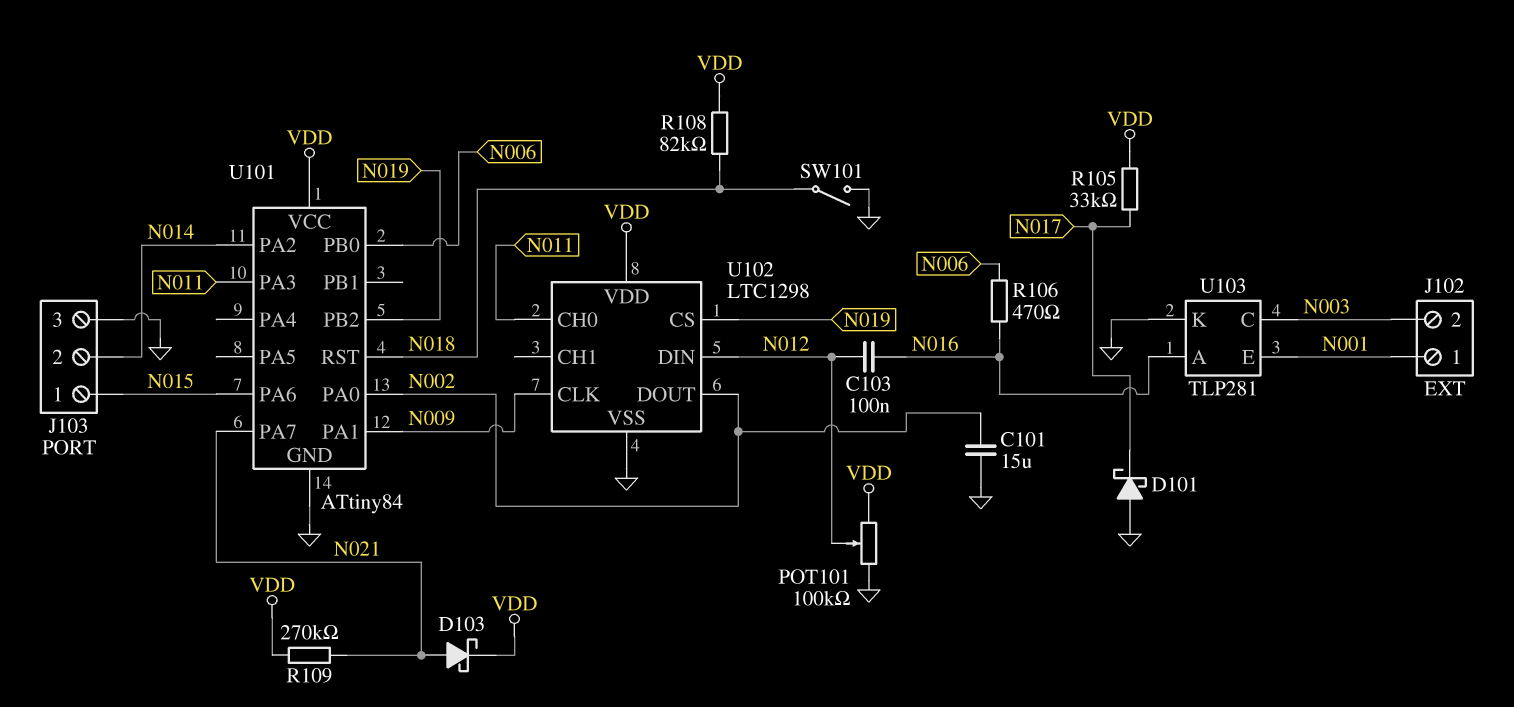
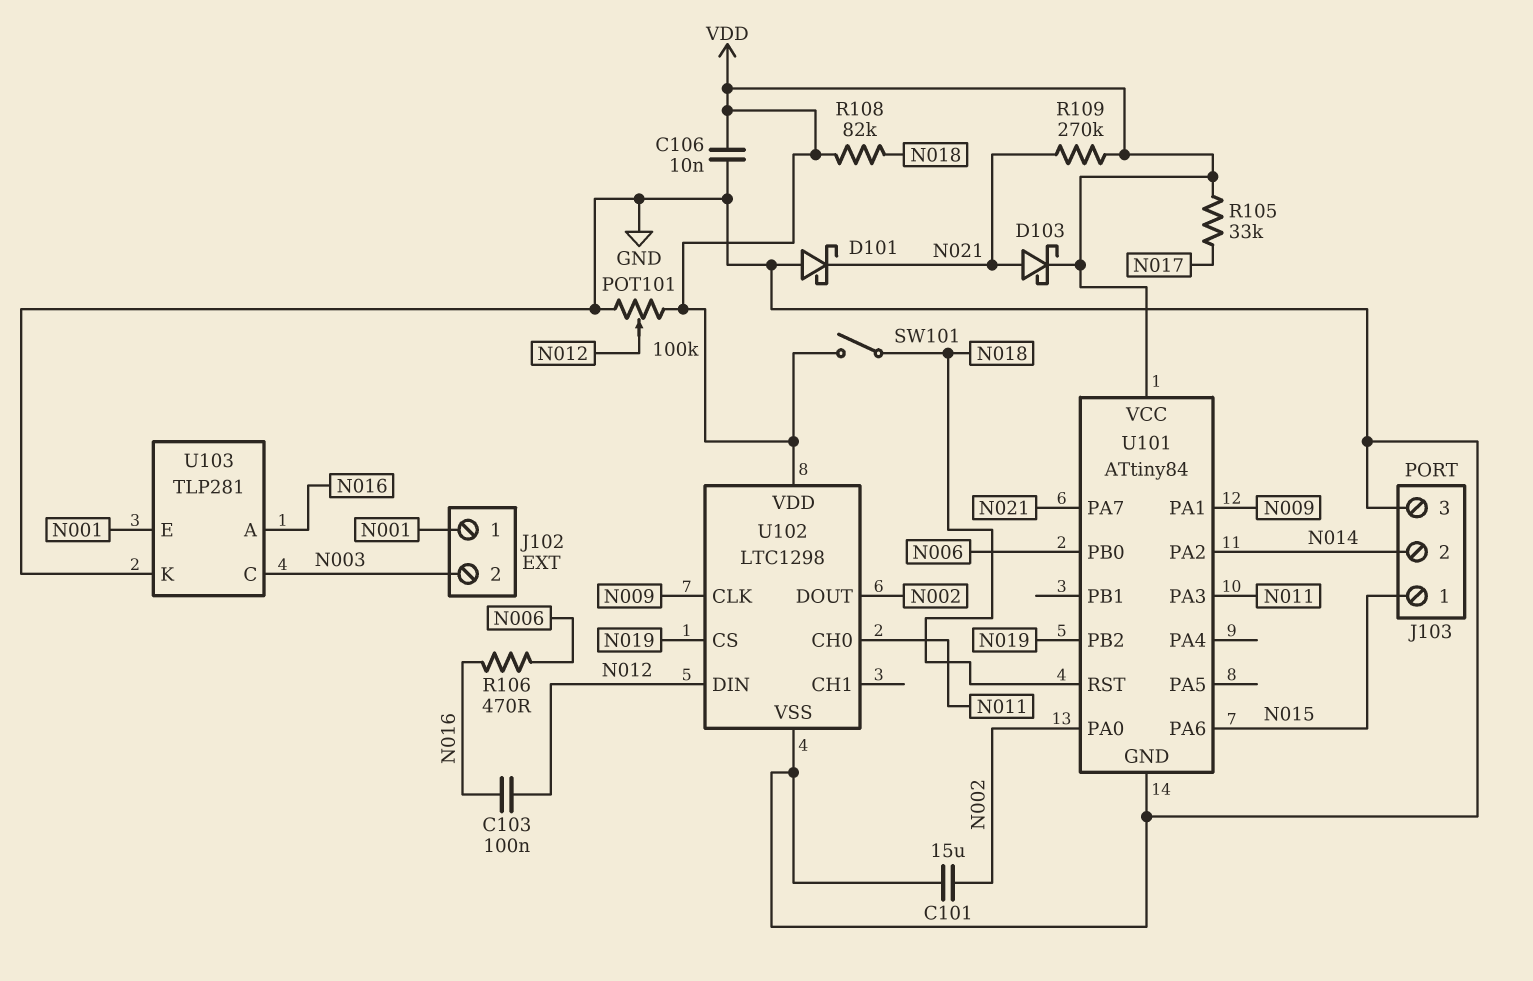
C106: none -> 10nF (GND, VDD)
D101: schottky (A GND, K N017) -> schottky (A GND, K N021)
SW101: switch (GND, N018) -> switch (N018, VDD)

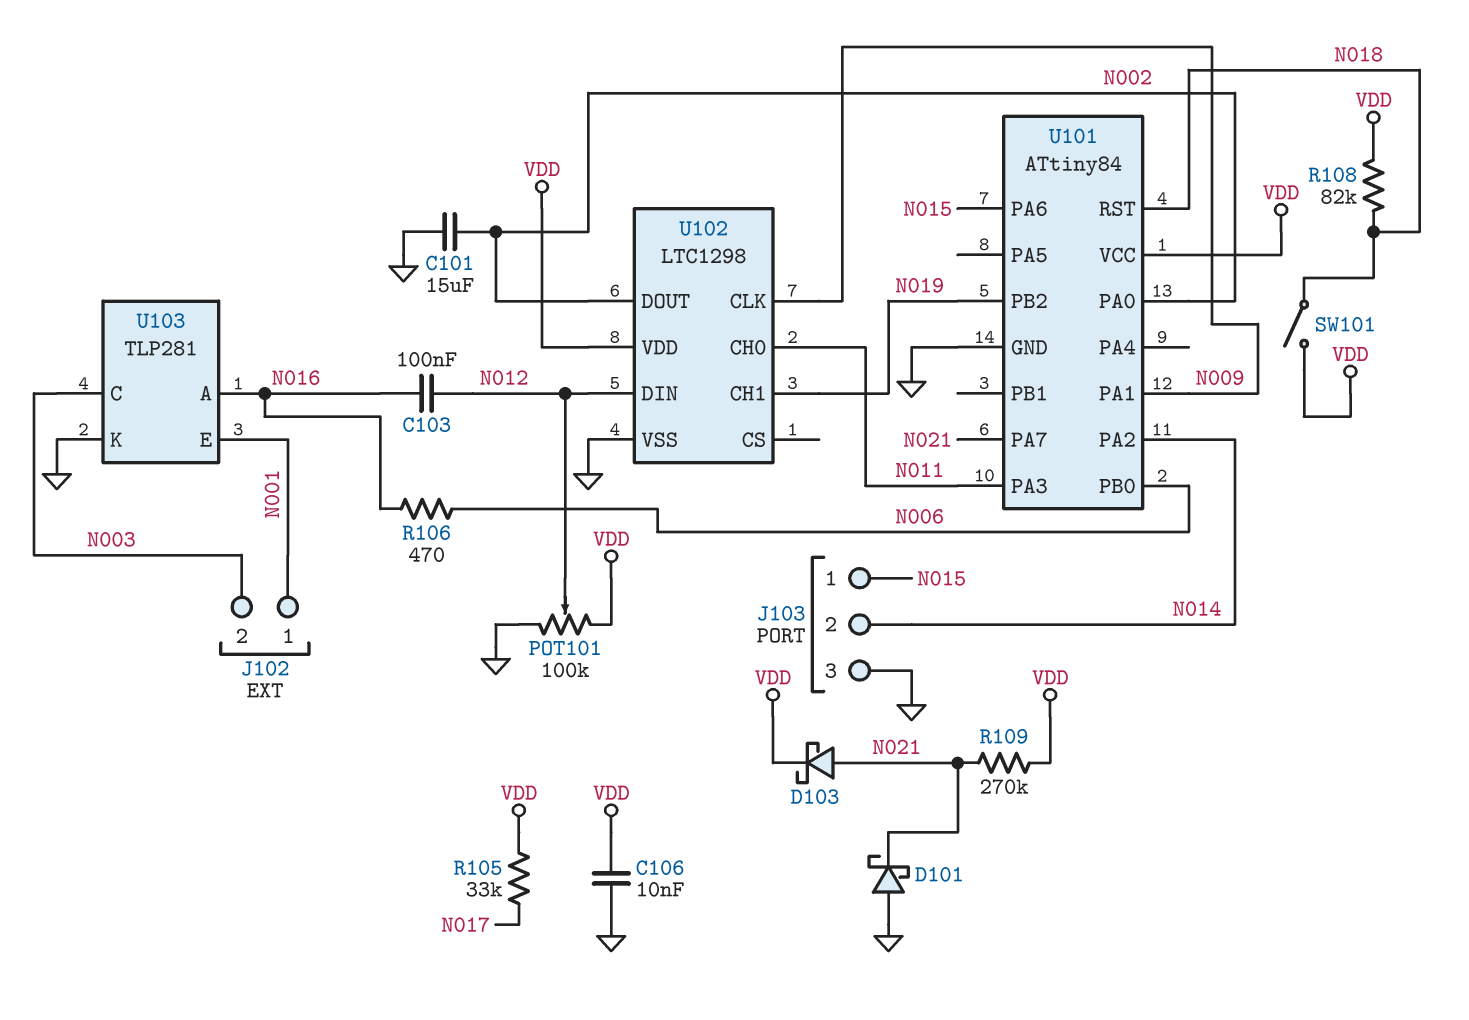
U102 pin CH1: none -> N019
U102 pin CS: N019 -> none

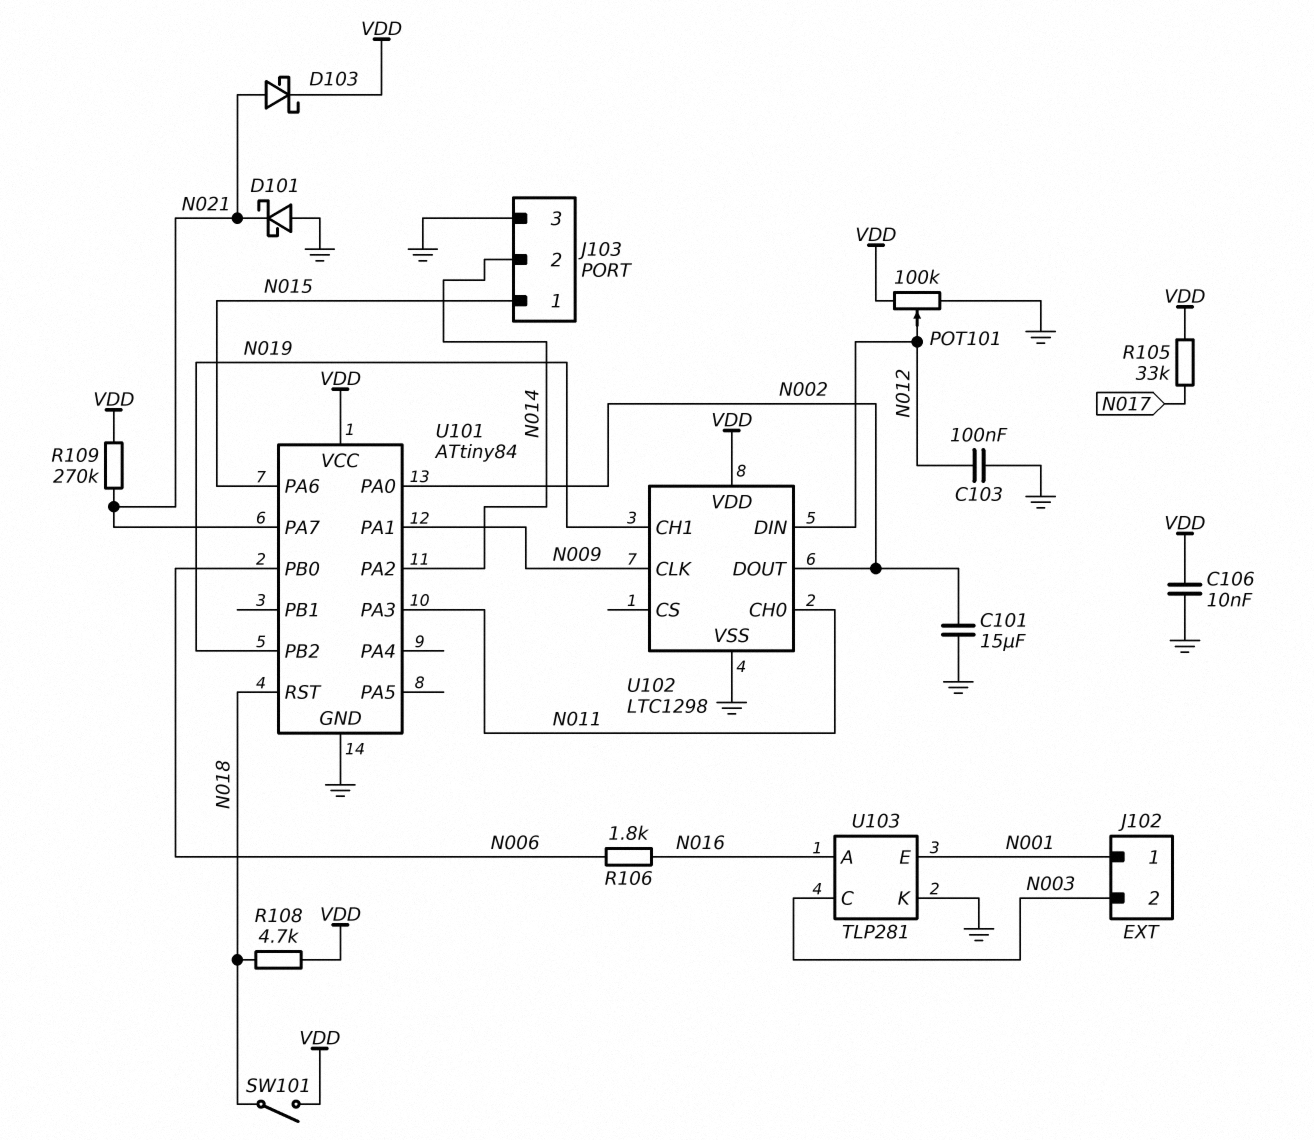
C103: 100nF (N012, N016) -> 100nF (GND, N012)
R106: 470 (N006, N016) -> 1.8k (N006, N016)
R108: 82k (N018, VDD) -> 4.7k (N018, VDD)

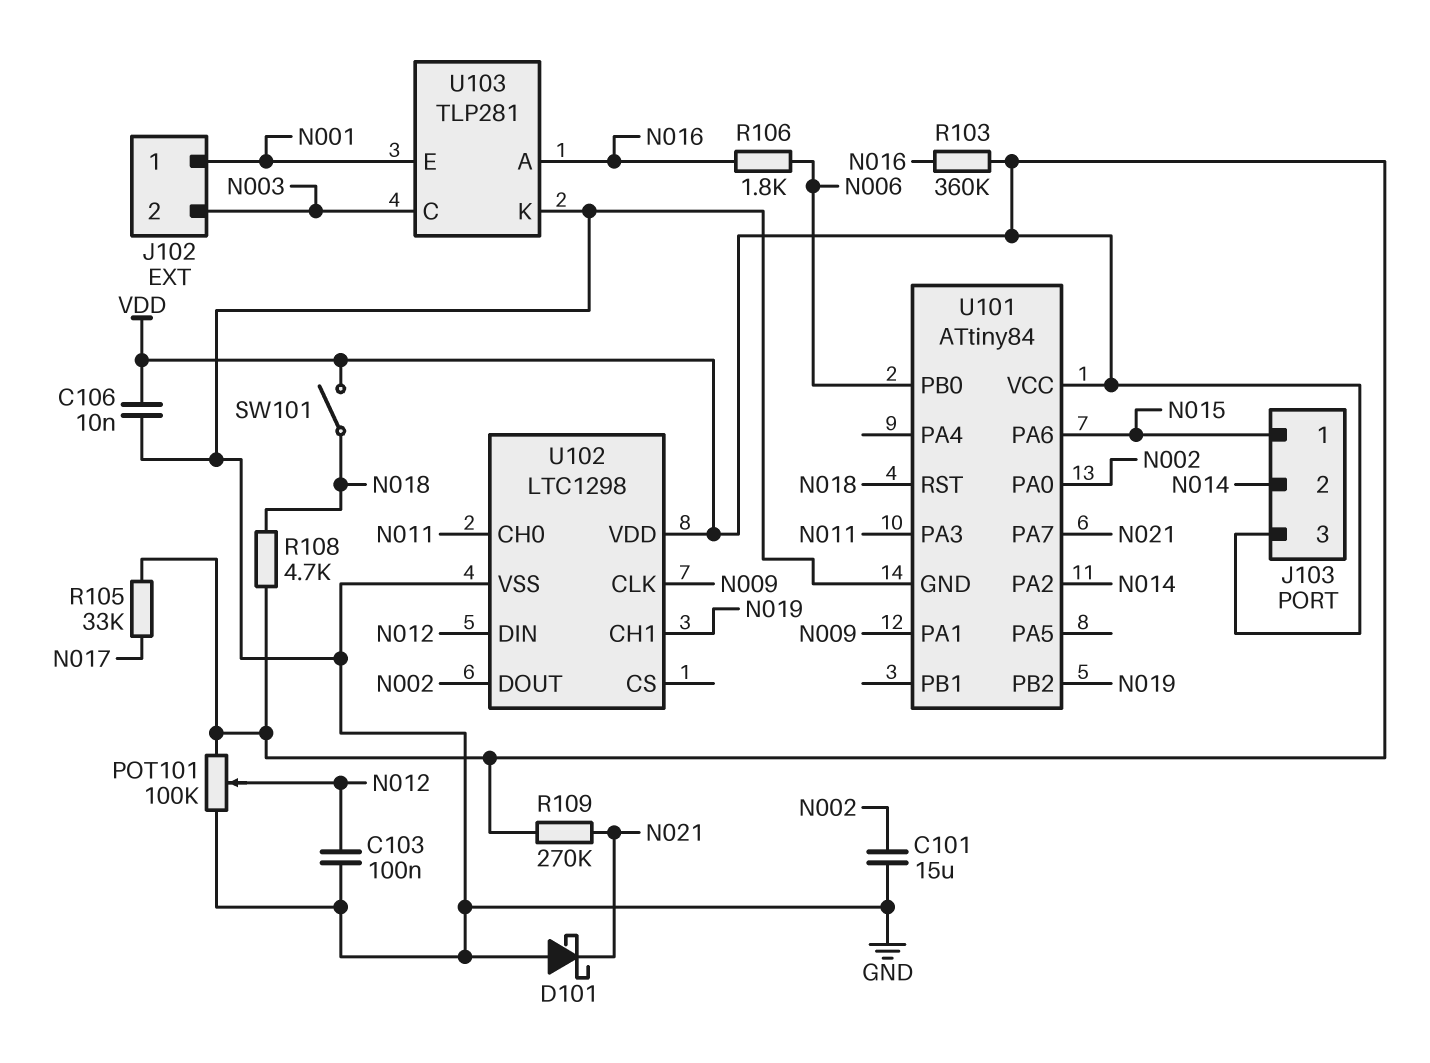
D103: schottky (A N021, K VDD) -> none
J103 pin 3: GND -> VDD
R103: none -> 360k (N016, VDD)

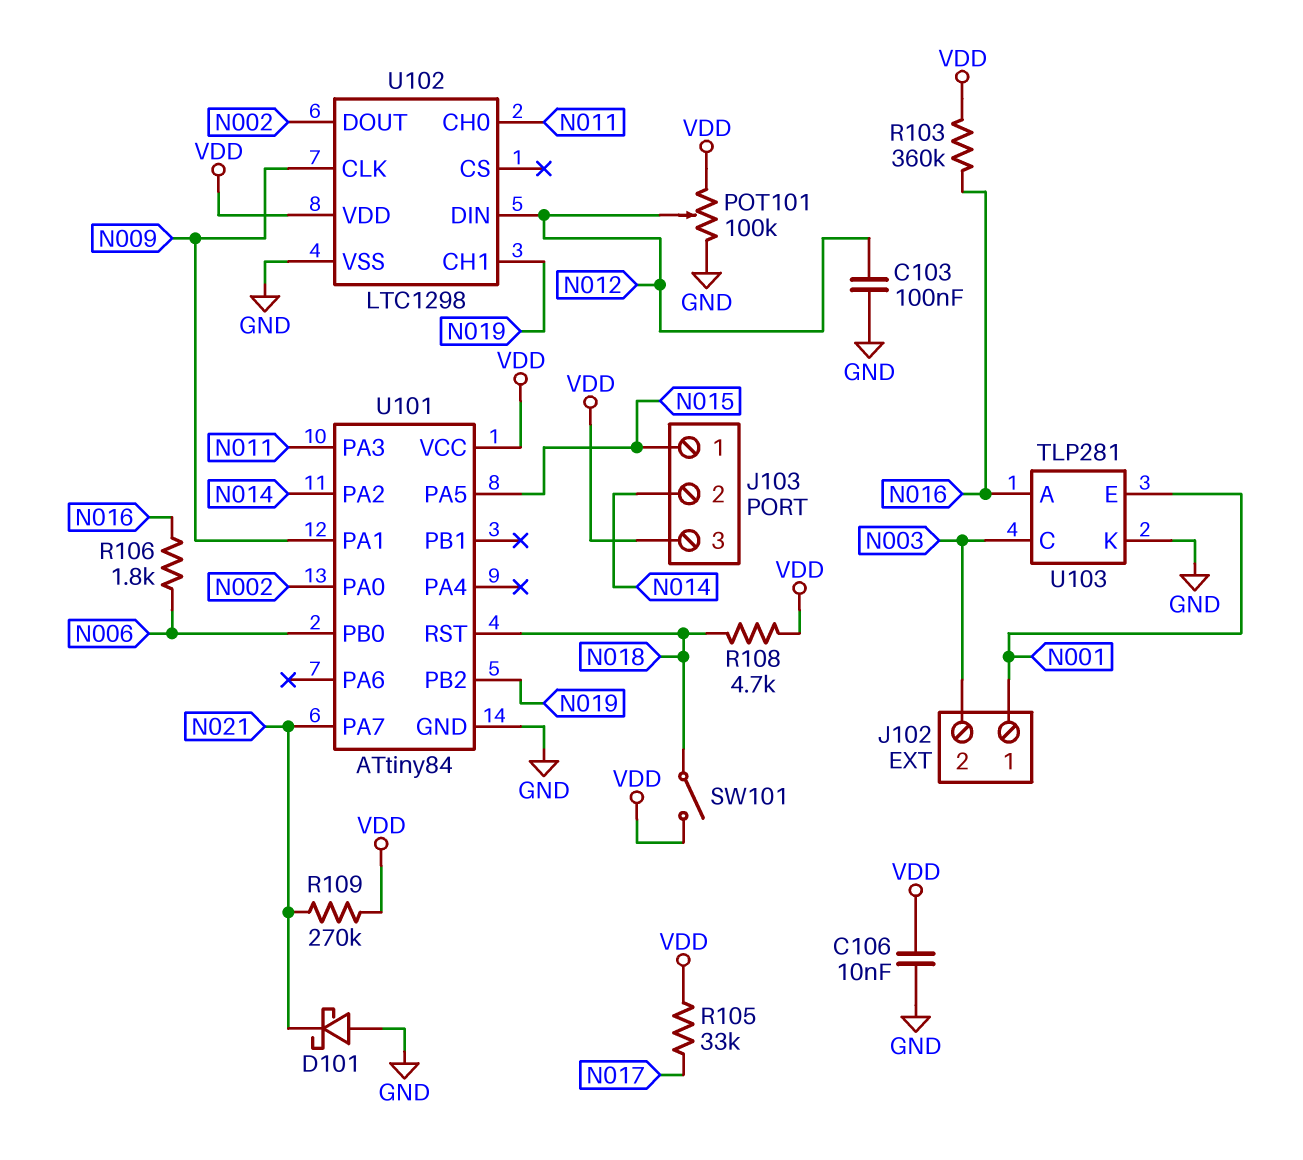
C101: 15uF (GND, N002) -> none
U101 pin PA5: none -> N015
U101 pin PA6: N015 -> none

